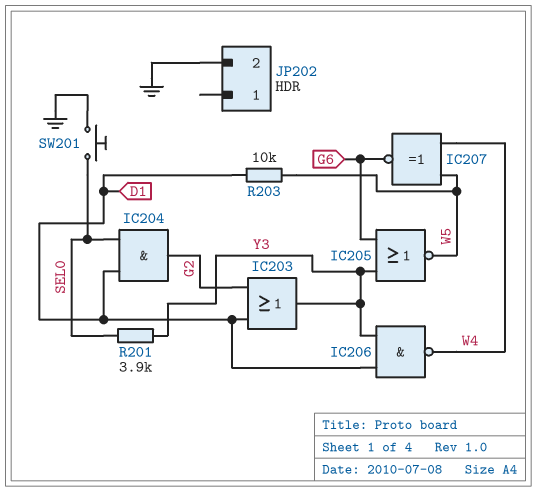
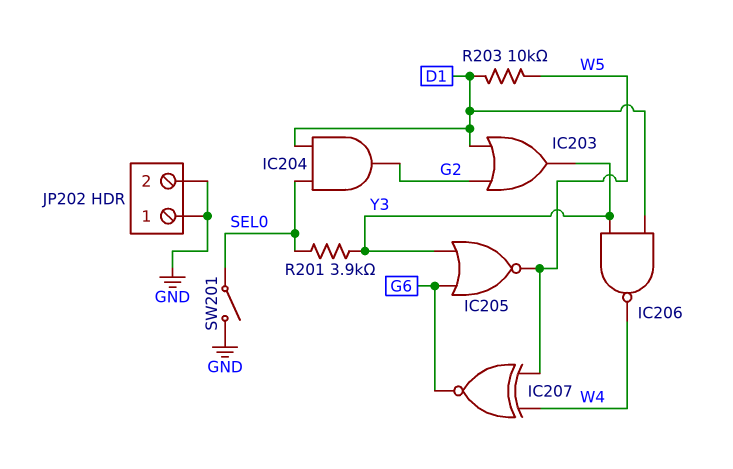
JP202 pin 1: none -> GND
SW201: button (GND, SEL0) -> switch (GND, SEL0)

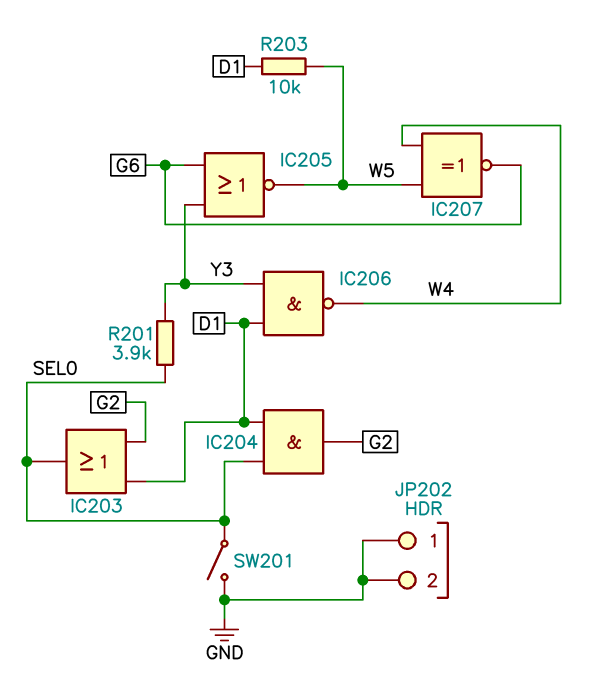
IC203: OR (in D1, in G2, out Y3) -> OR (in D1, in G2, out SEL0)

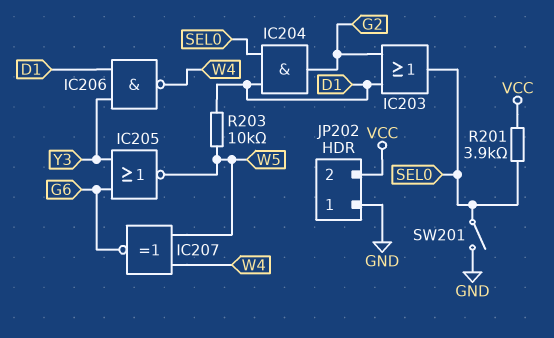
JP202 pin 2: GND -> VCC
R201: 3.9k (SEL0, Y3) -> 3.9k (SEL0, VCC)

